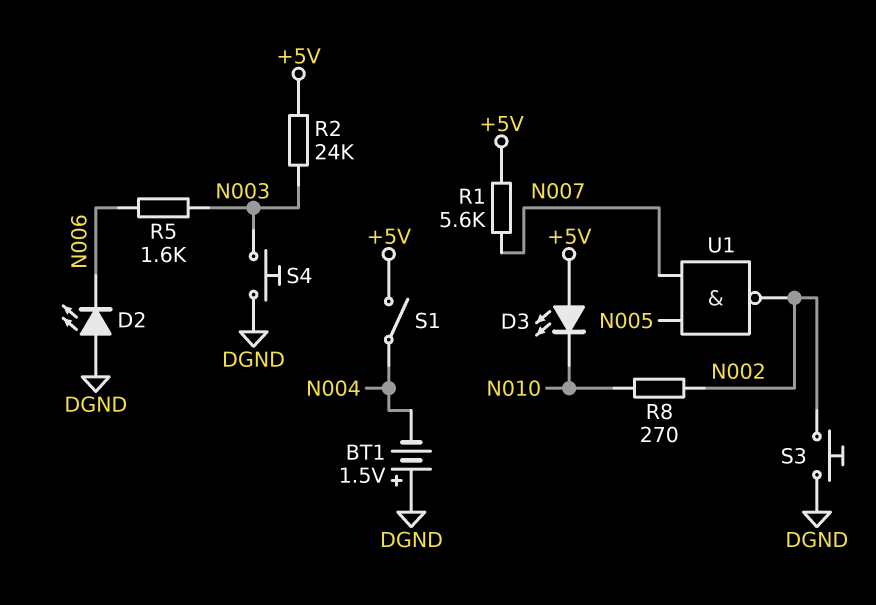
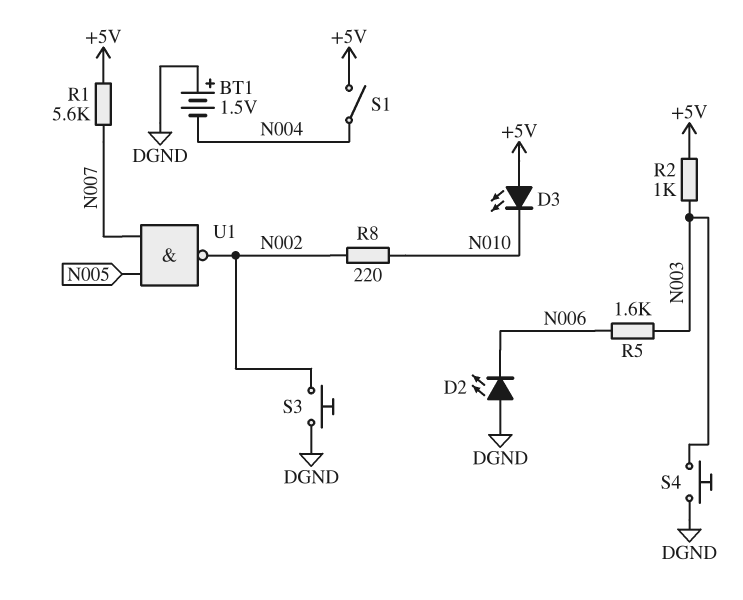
R2: 24k (+5V, N003) -> 1k (+5V, N003)
R8: 270 (N002, N010) -> 220 (N002, N010)

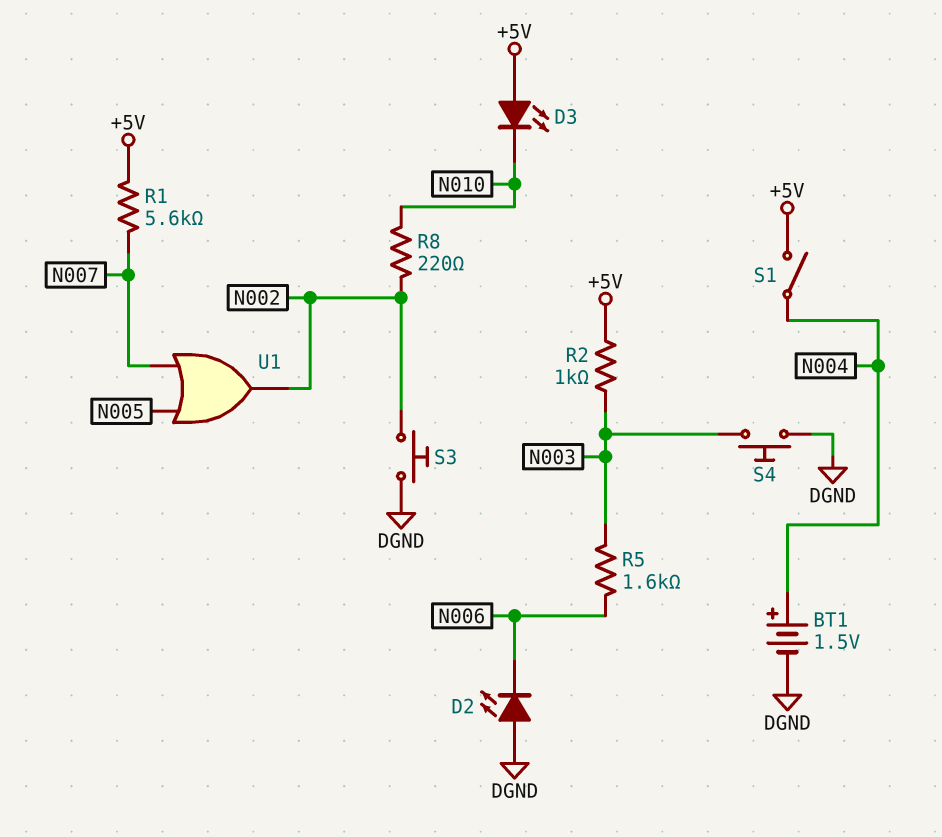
BT1: 1.5V (plus DGND, minus N004) -> 1.5V (plus N004, minus DGND)
U1: NAND (in N005, in N007, out N002) -> OR (in N005, in N007, out N002)

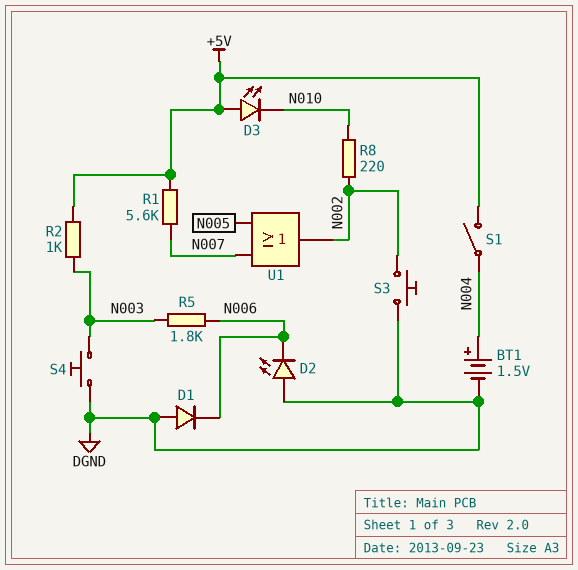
D1: none -> diode (A DGND, K N006)
R5: 1.6k (N003, N006) -> 1.8k (N003, N006)

